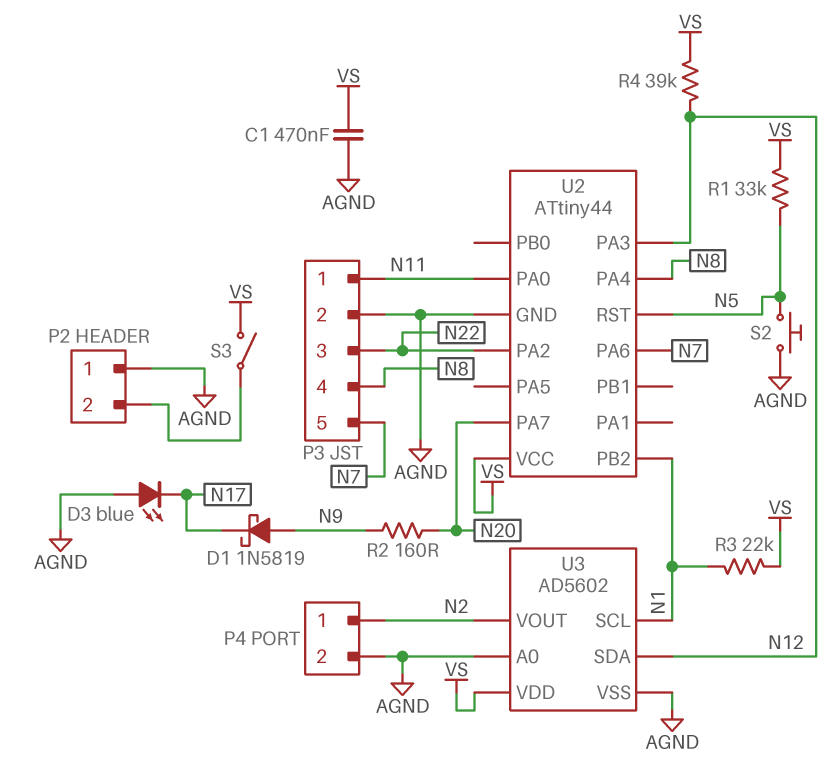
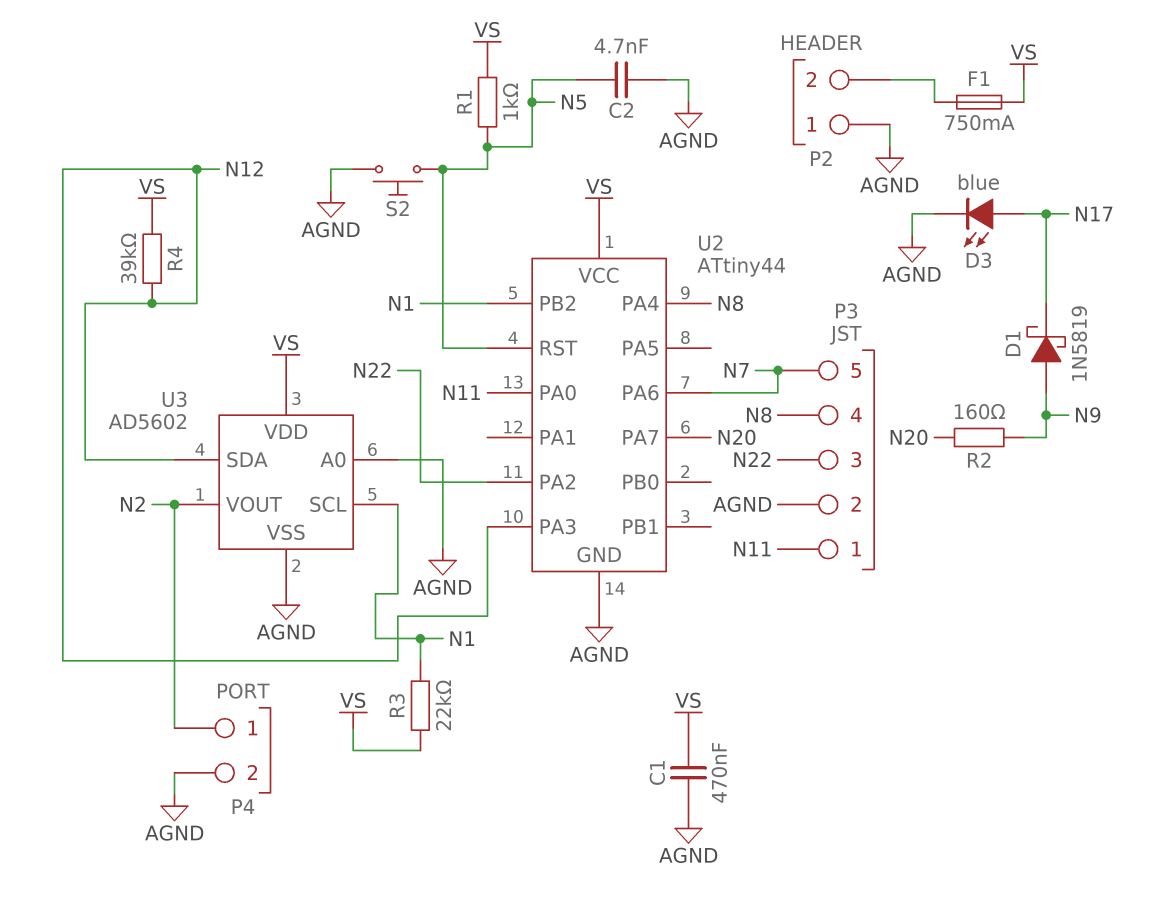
C2: none -> 4.7nF (AGND, N5)
D3: LED blue (A AGND, K N17) -> LED blue (A N17, K AGND)
F1: none -> 750mA (P2/2, VS)
R1: 33k (N5, VS) -> 1k (N5, VS)
S3: switch (P2/2, VS) -> none

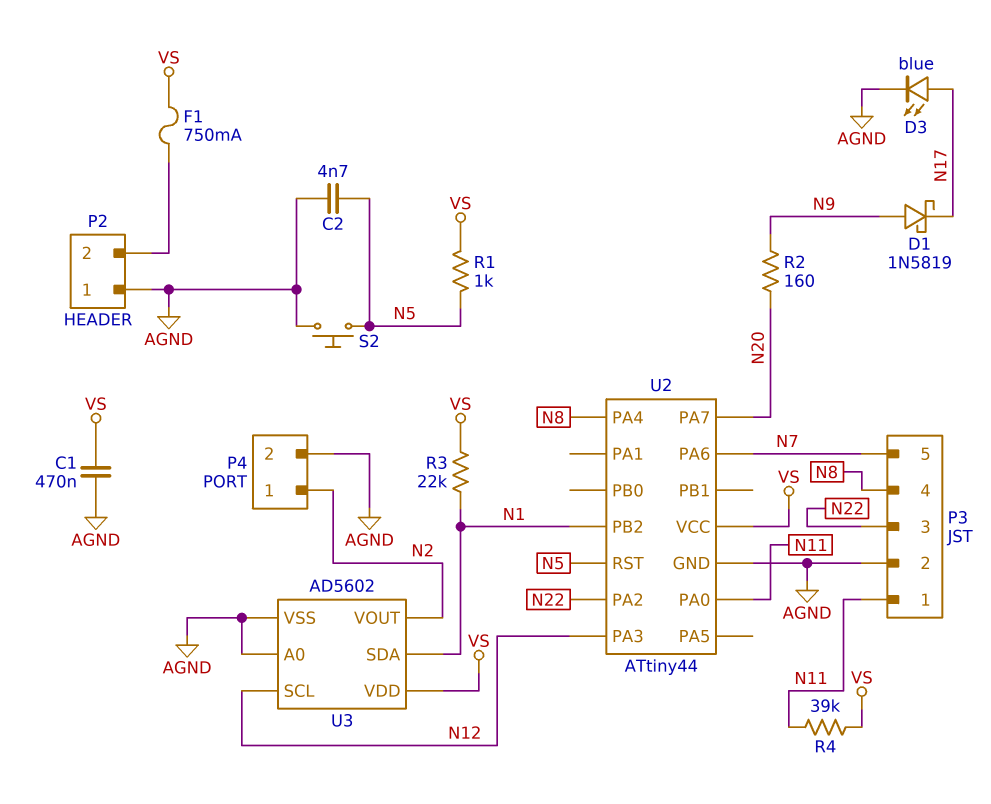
R4: 39k (N12, VS) -> 39k (N11, VS)
U3 pin SCL: N1 -> N12
U3 pin SDA: N12 -> N1

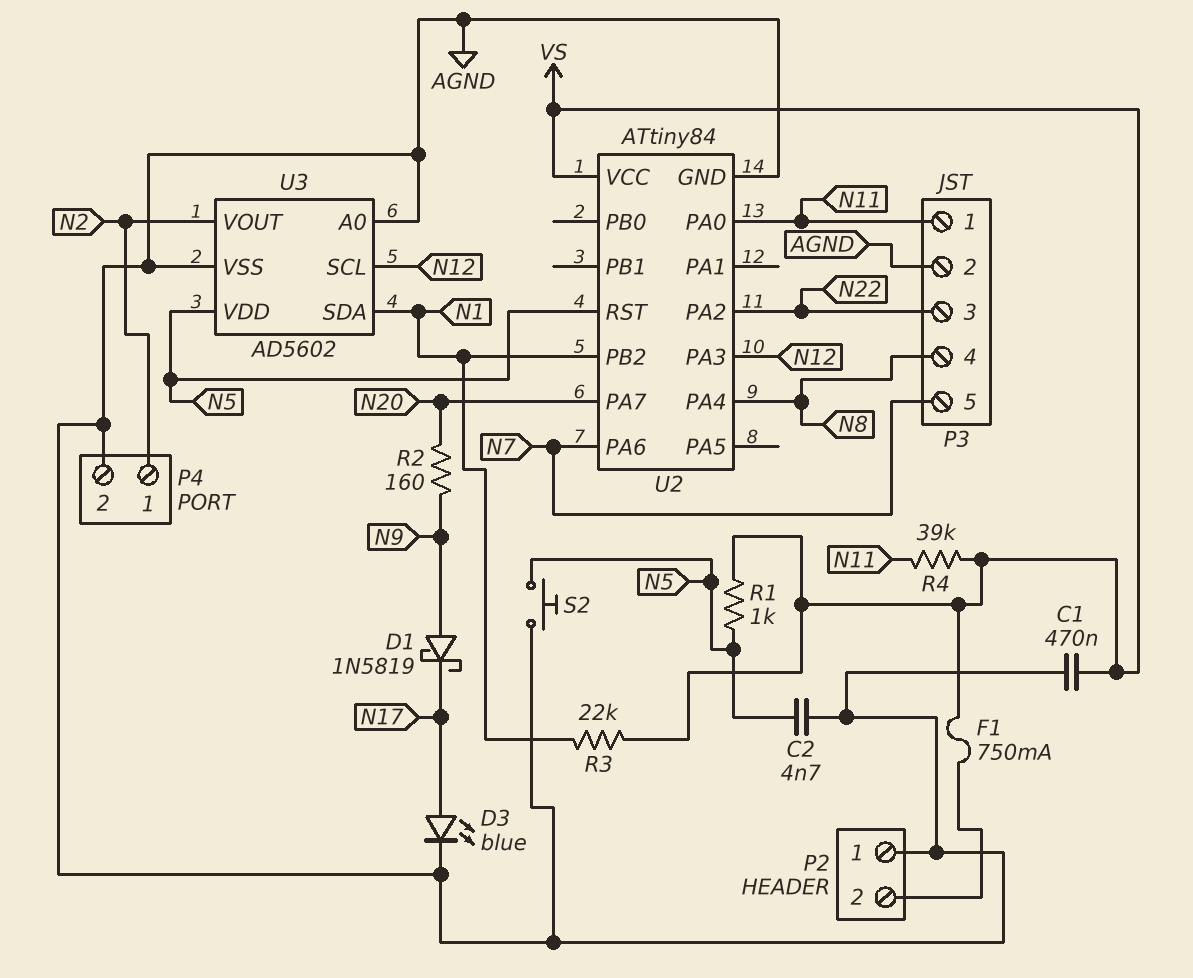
U2: ATtiny44 -> ATtiny84
U3 pin VDD: VS -> N5

